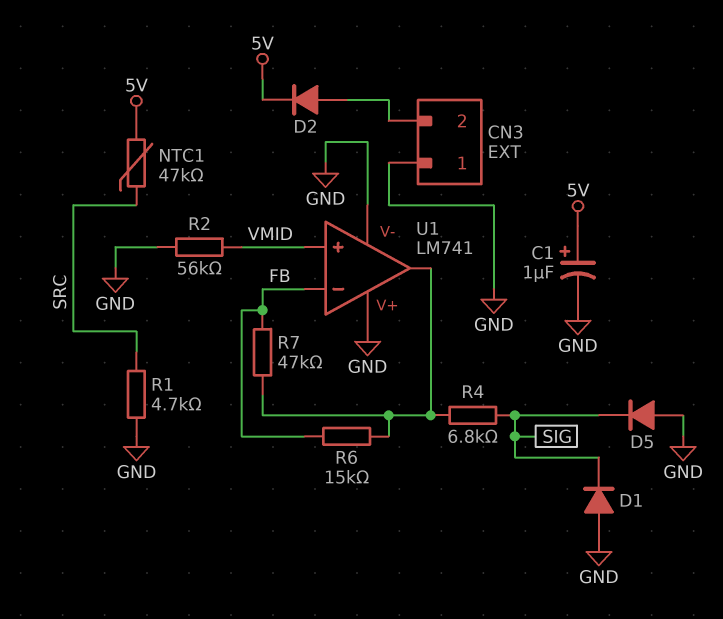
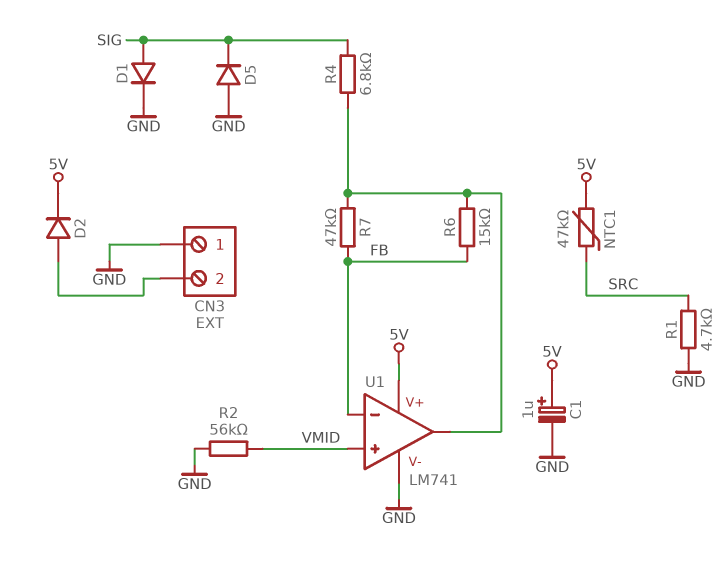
D1: diode (A GND, K SIG) -> diode (A SIG, K GND)
U1 pin V+: GND -> 5V

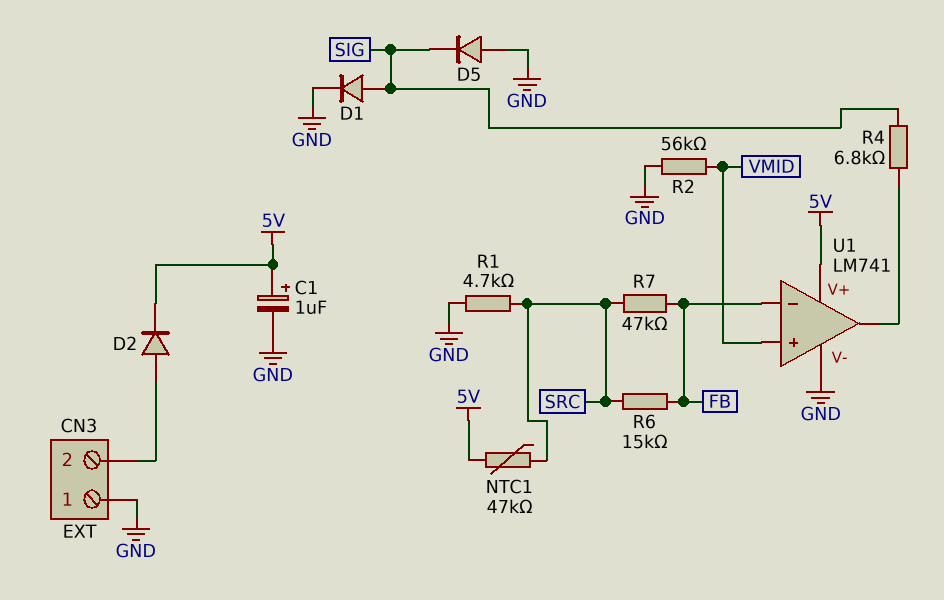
R6: 15k (FB, U1/out) -> 15k (FB, SRC)
R7: 47k (FB, U1/out) -> 47k (FB, SRC)

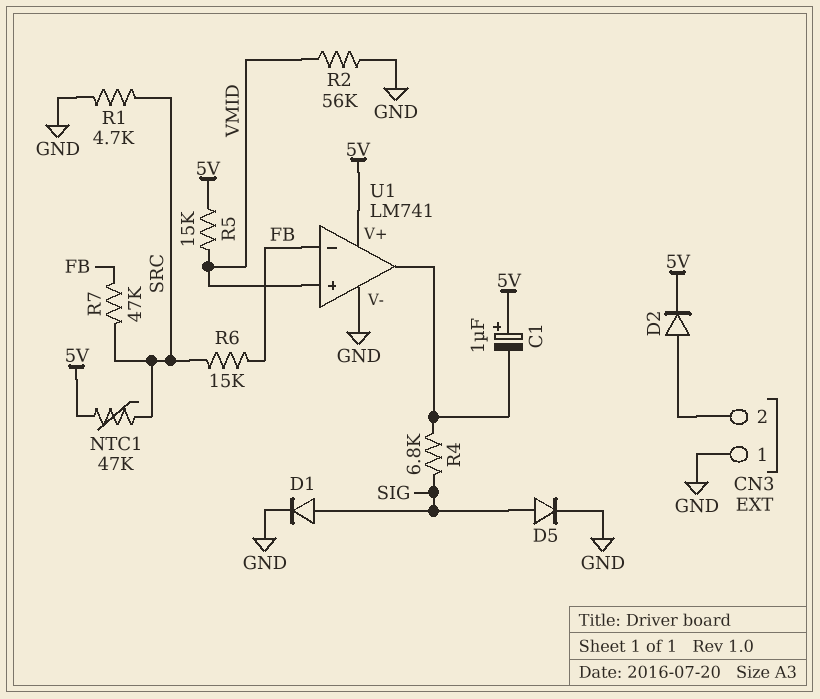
C1: 1uF (plus 5V, minus GND) -> 1uF (plus 5V, minus U1/out)
D5: diode (A GND, K SIG) -> diode (A SIG, K GND)
R5: none -> 15k (5V, VMID)

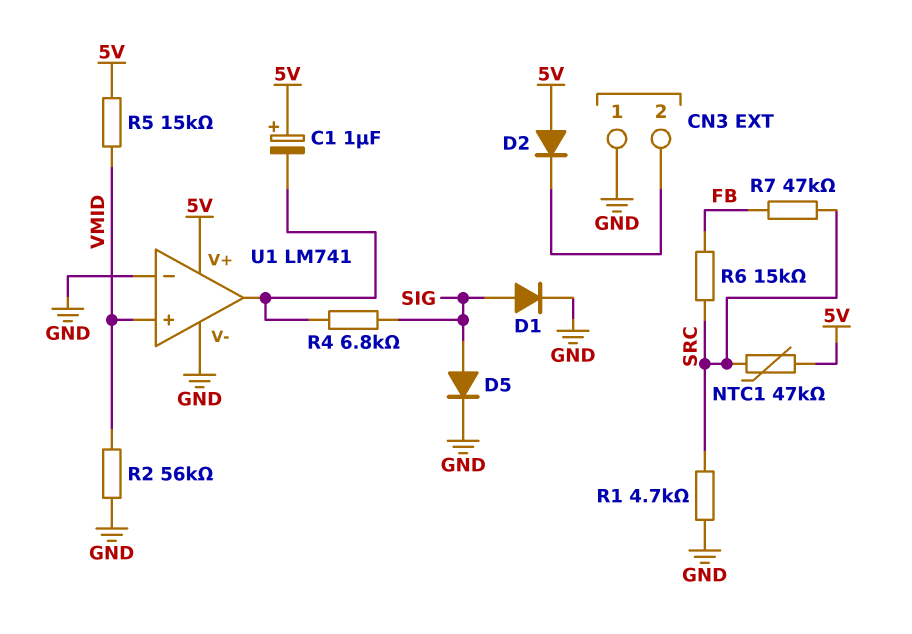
D2: diode (A CN3/2, K 5V) -> diode (A 5V, K CN3/2)
U1 pin in-: FB -> GND

